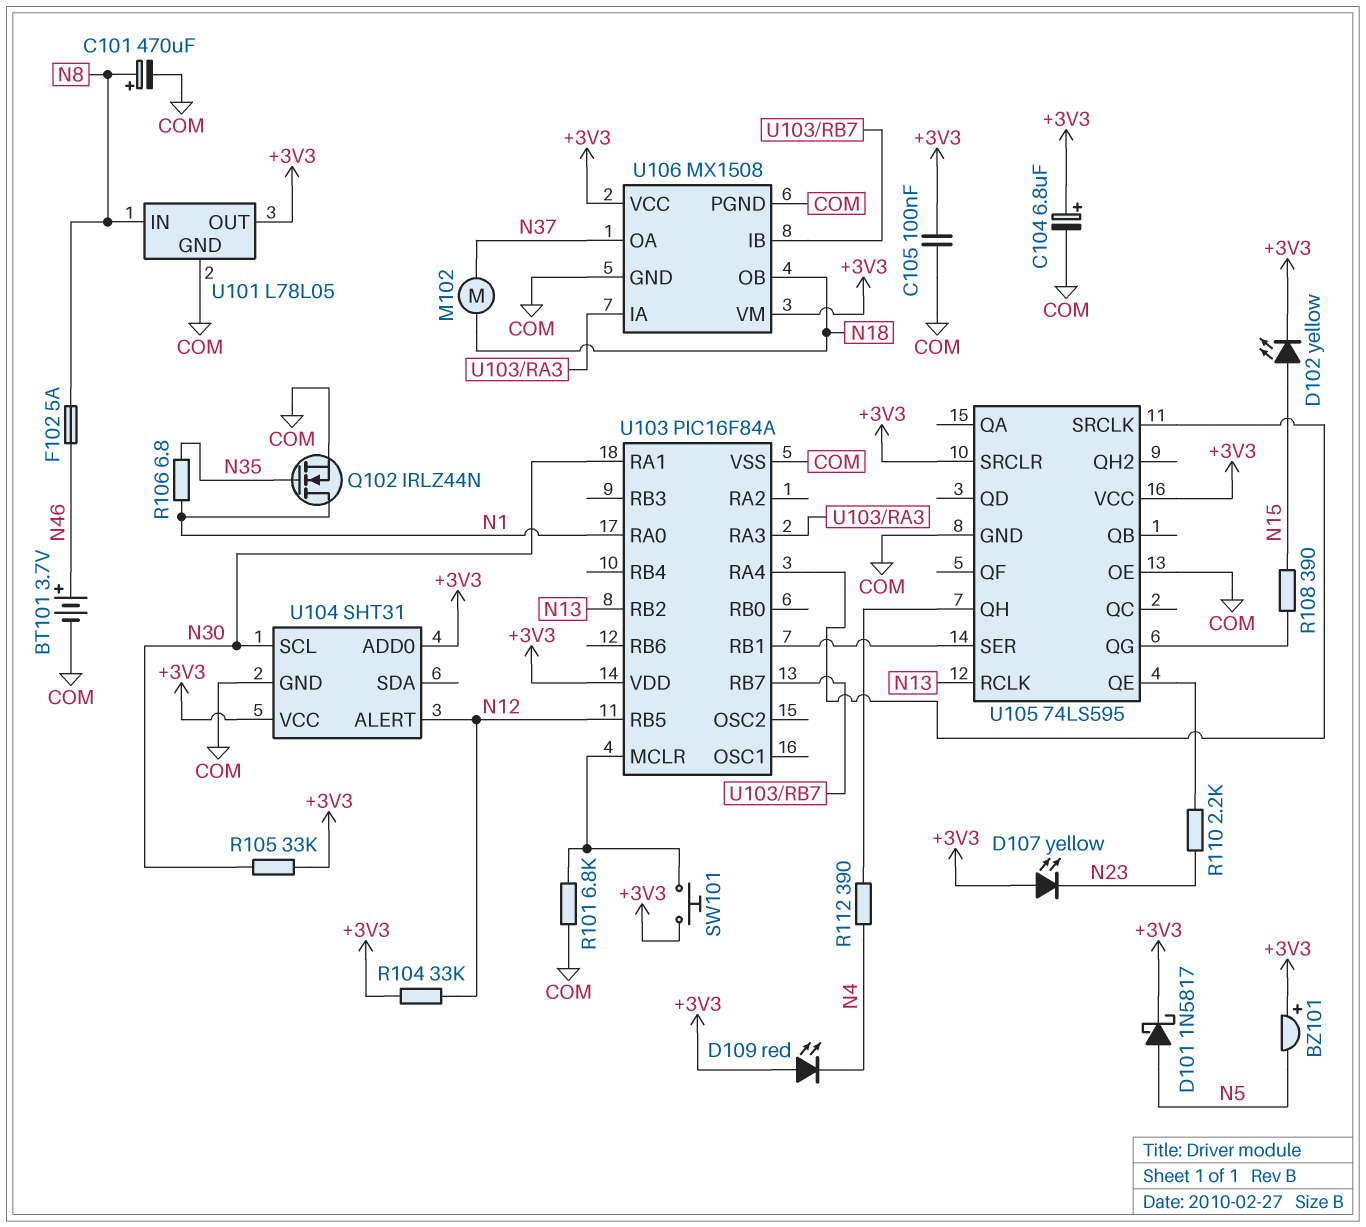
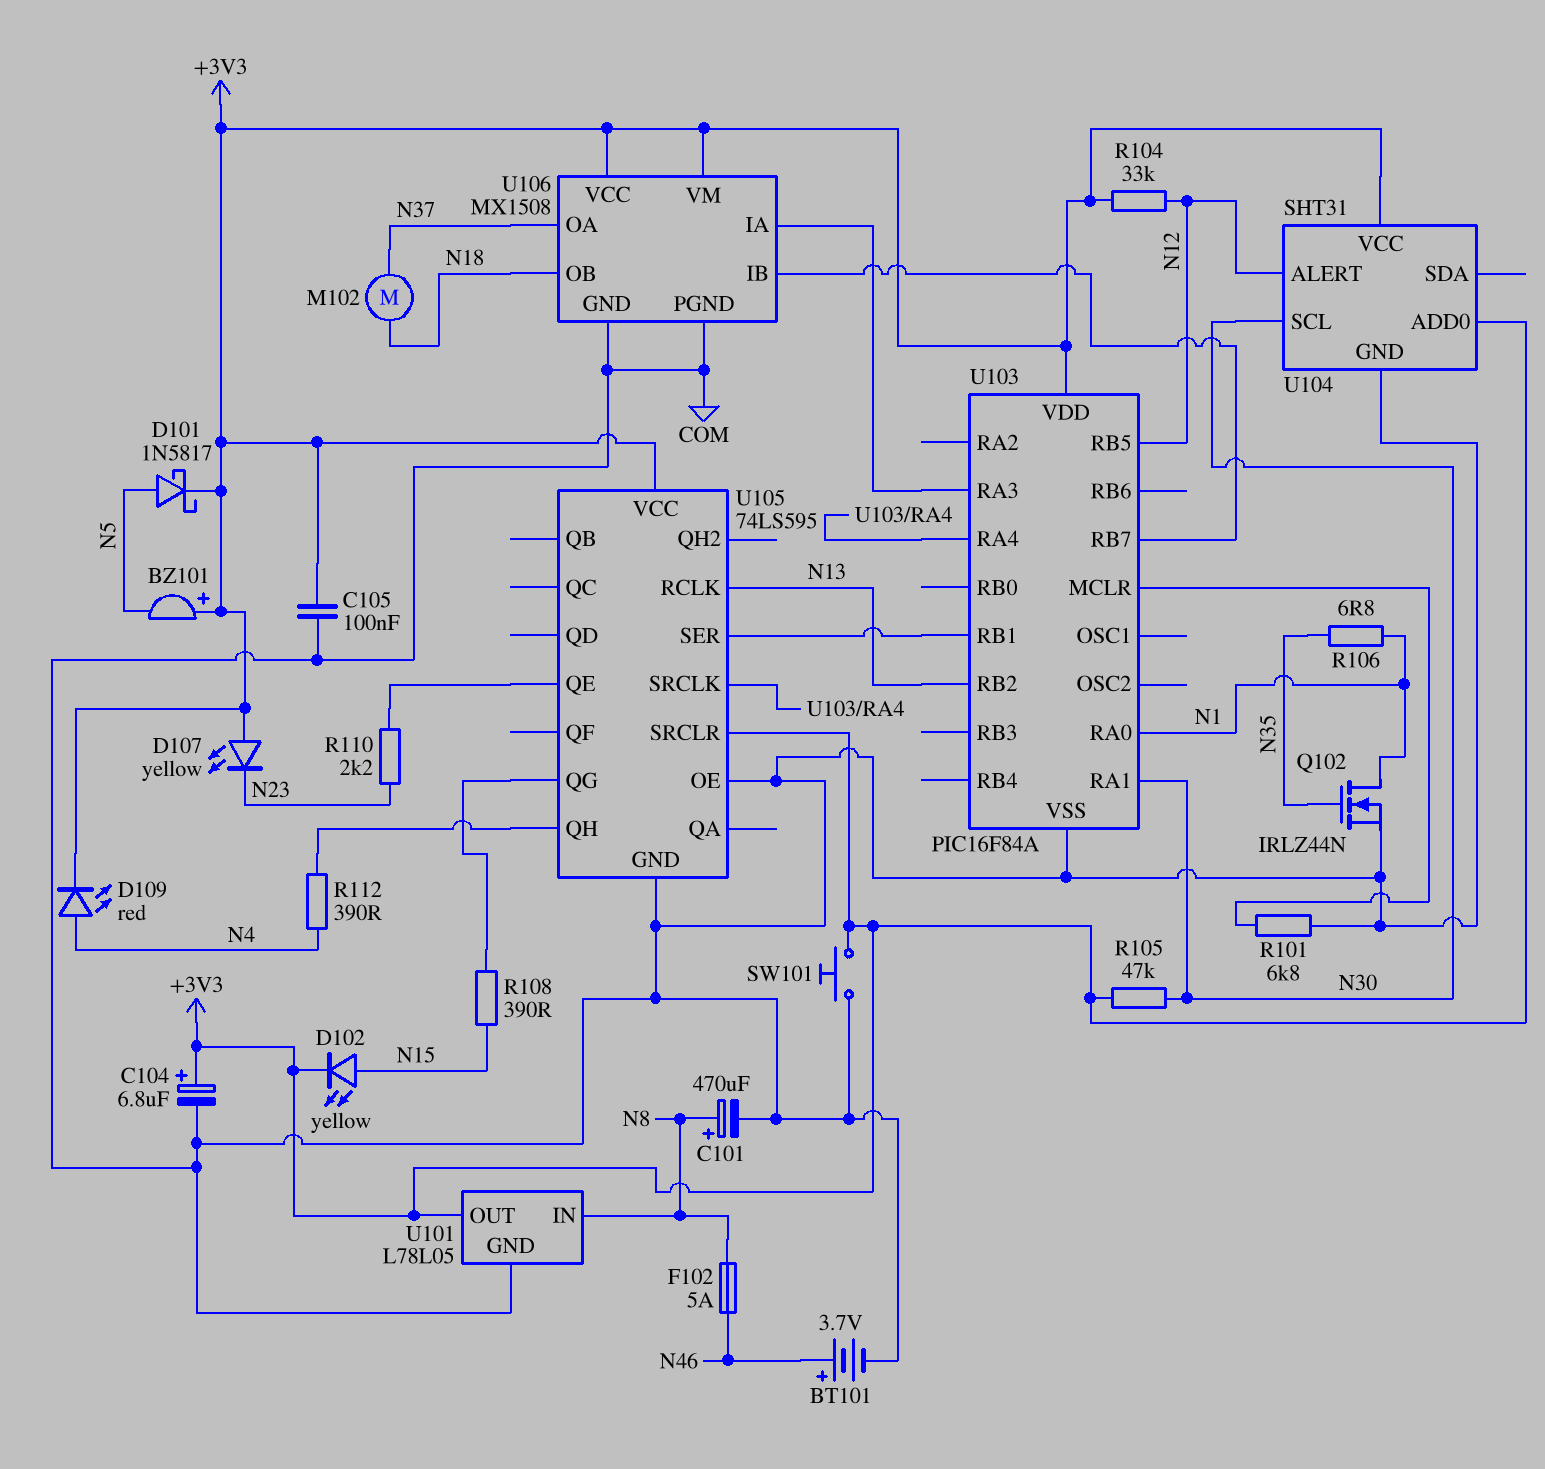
D109: LED red (A +3V3, K N4) -> LED red (A N4, K +3V3)
R105: 33k (+3V3, N30) -> 47k (+3V3, N30)
SW101: button (+3V3, U103/MCLR) -> button (+3V3, COM)

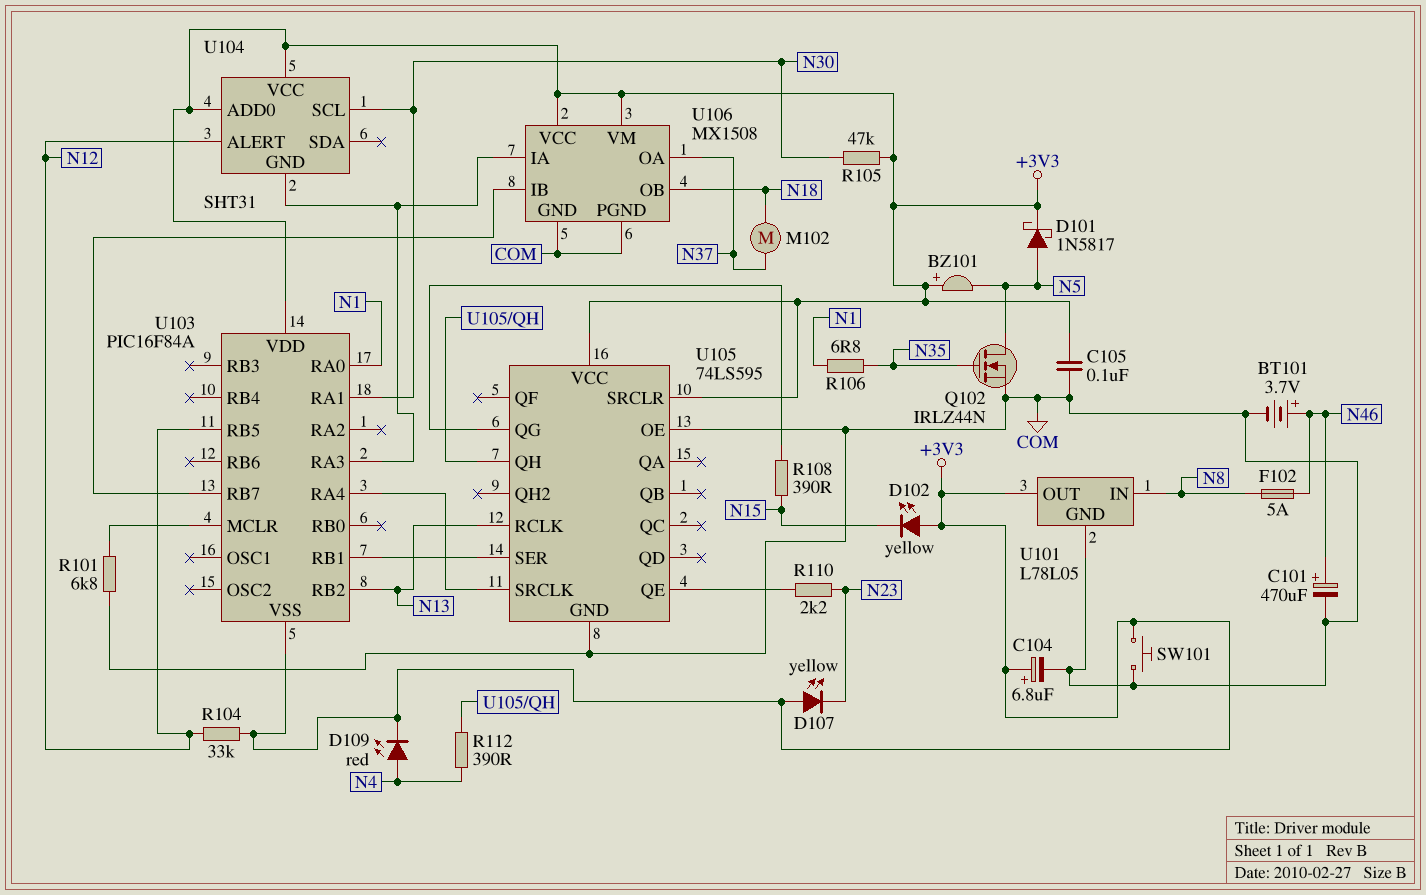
C101: 470uF (plus N8, minus COM) -> 470uF (plus N46, minus COM)
D102: LED yellow (A N15, K +3V3) -> LED yellow (A +3V3, K N15)
Q102: NMOS IRLZ44N (G N35, D N1, S COM) -> NMOS IRLZ44N (G N35, D N5, S COM)
U103 pin VSS: COM -> +3V3
U104 pin GND: COM -> U103/RA3

